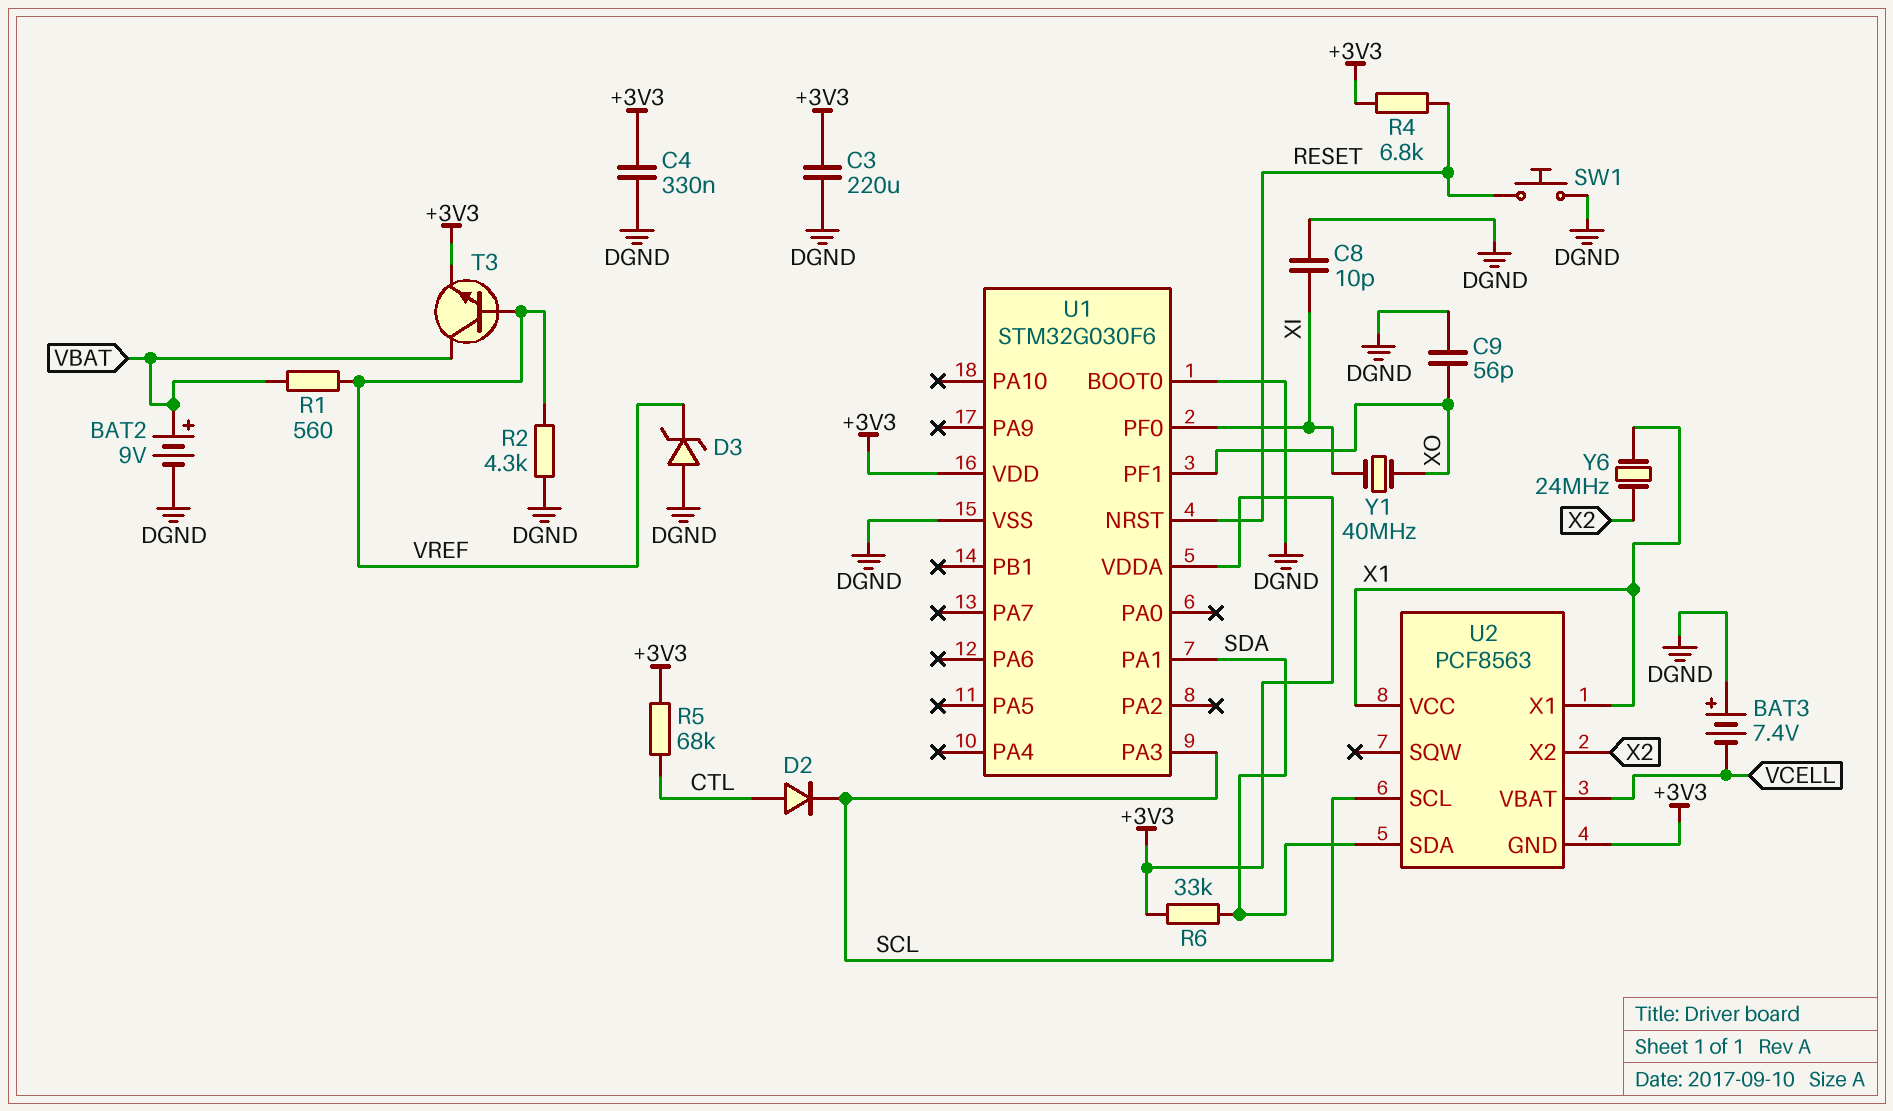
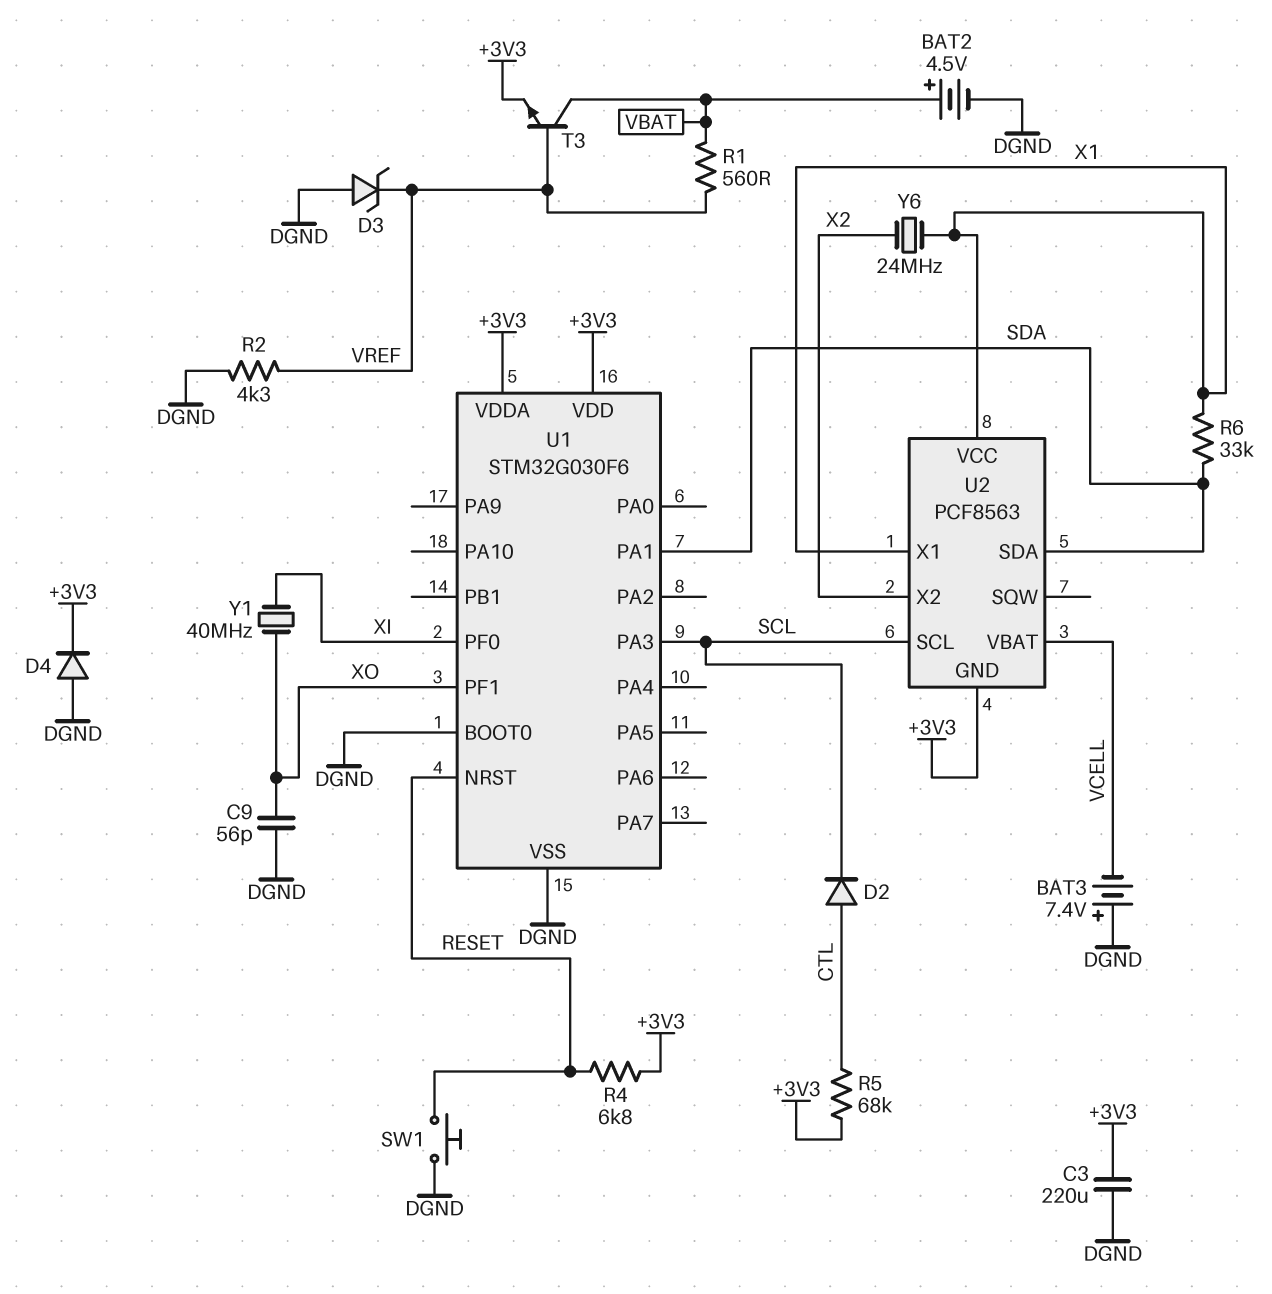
BAT2: 9V (plus VBAT, minus DGND) -> 4.5V (plus VBAT, minus DGND)
C4: 330nF (+3V3, DGND) -> none
C8: 10pF (DGND, XI) -> none
D4: none -> diode (A DGND, K +3V3)
R6: 33k (+3V3, SDA) -> 33k (SDA, X1)

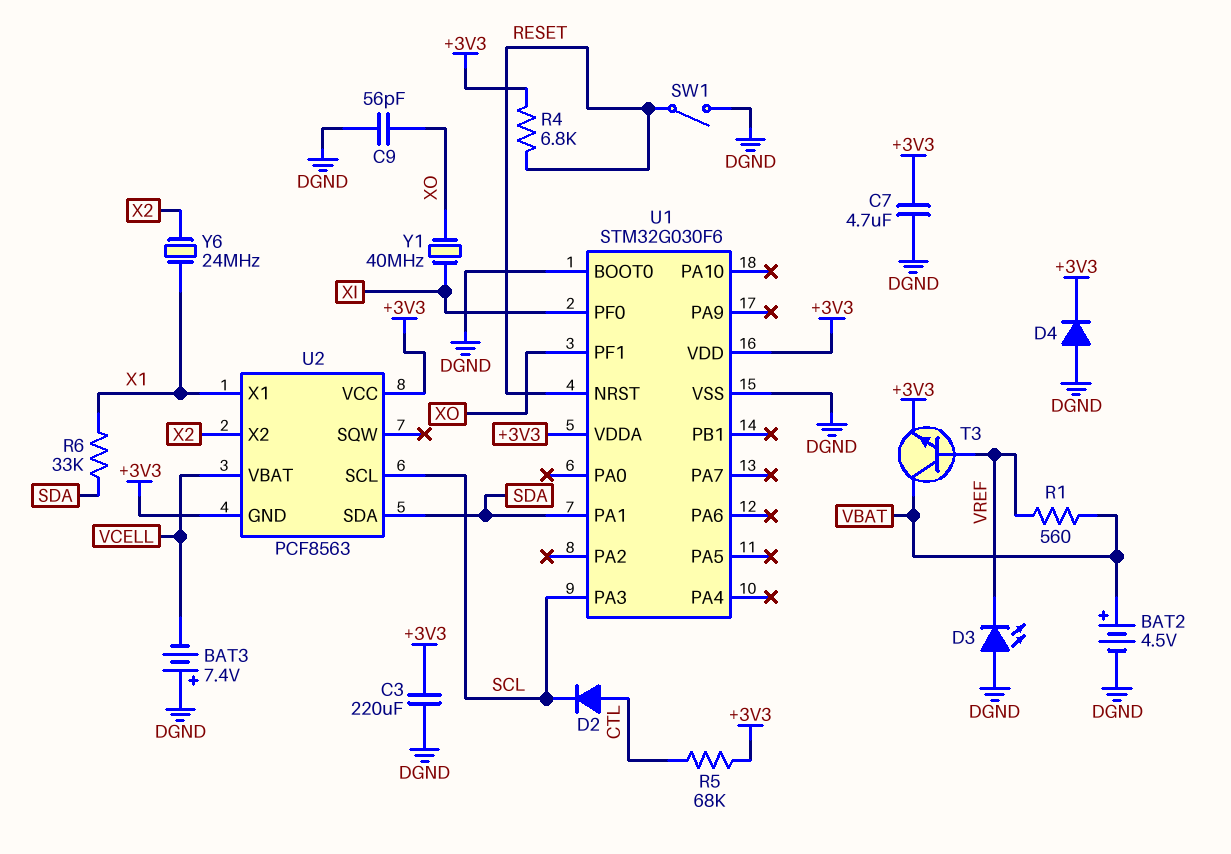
C7: none -> 4.7uF (+3V3, DGND)
D3: zener (A DGND, K VREF) -> LED (A DGND, K VREF)
R2: 4.3k (DGND, VREF) -> none
SW1: button (DGND, RESET) -> switch (DGND, RESET)
U2 pin VCC: X1 -> +3V3

